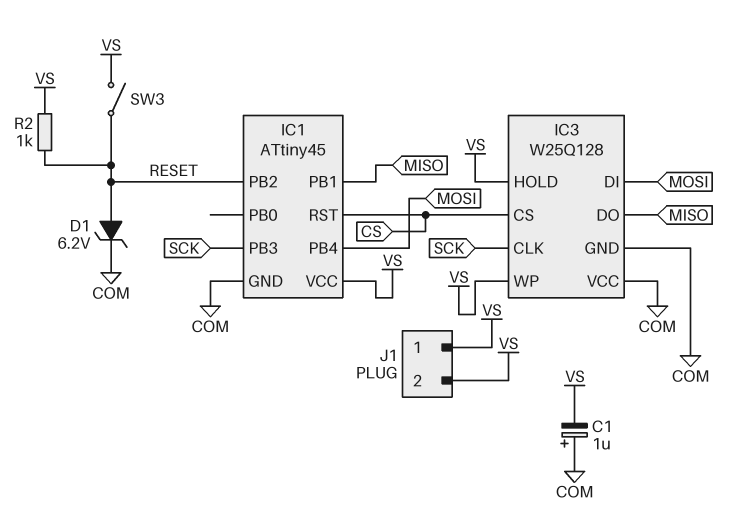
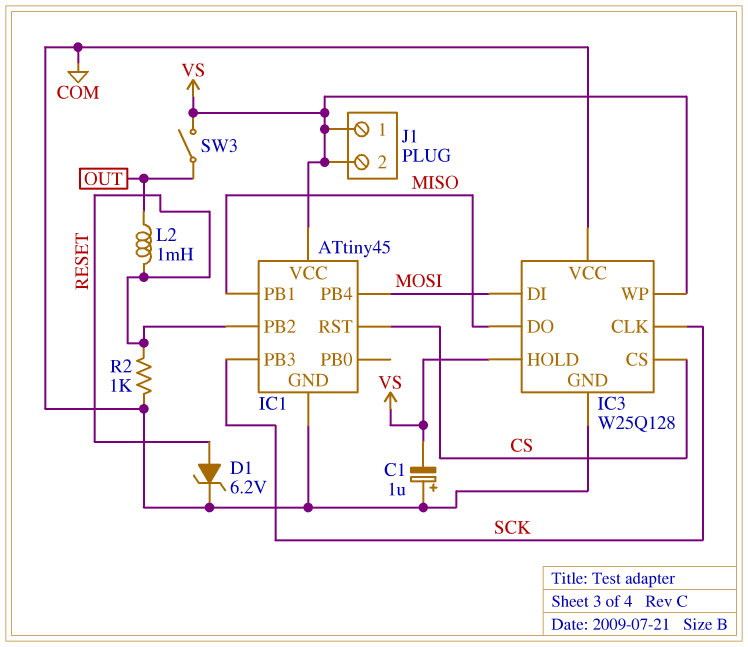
L2: none -> 1mH (OUT, RESET)
R2: 1k (RESET, VS) -> 1k (COM, RESET)
SW3: switch (RESET, VS) -> switch (OUT, VS)

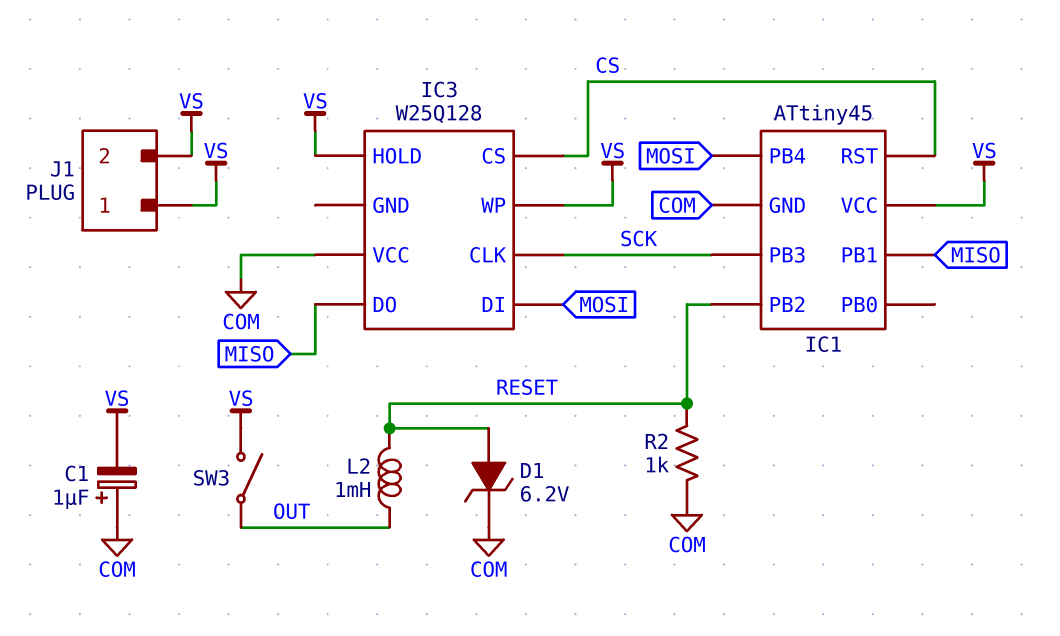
IC3 pin GND: COM -> none

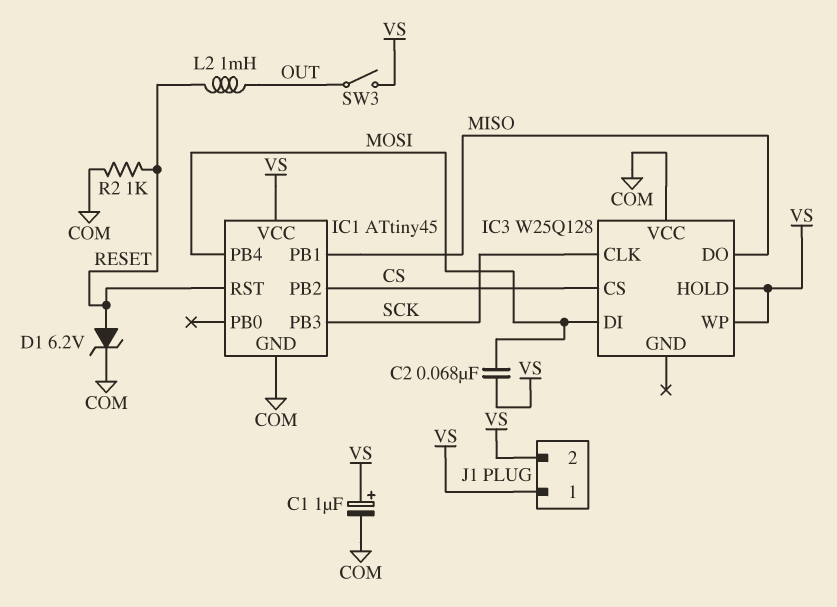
C1: 1uF (plus COM, minus VS) -> 1uF (plus VS, minus COM)
C2: none -> 68nF (MOSI, VS)
IC1 pin PB2: RESET -> CS
IC1 pin RST: CS -> RESET

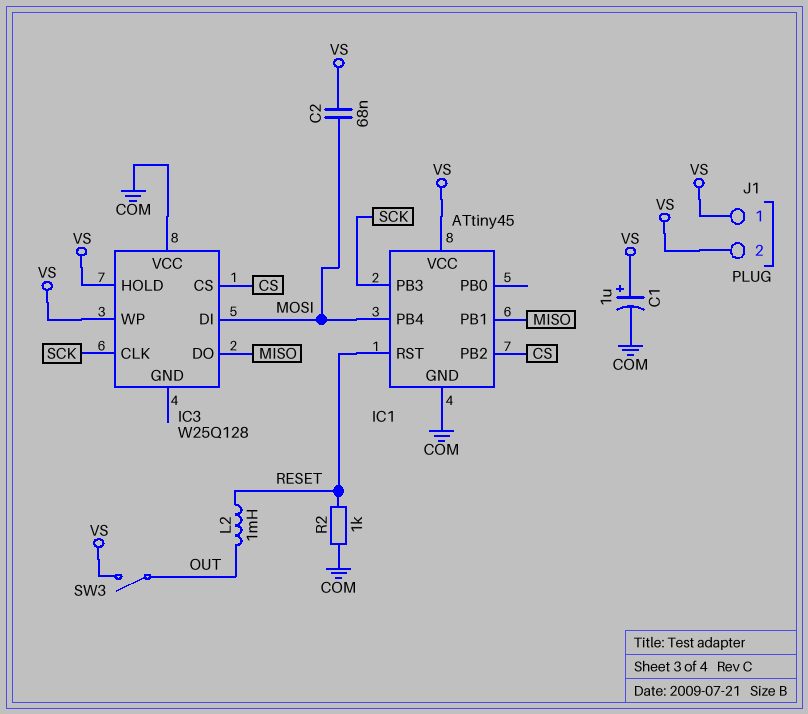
D1: zener 6.2V (A RESET, K COM) -> none

